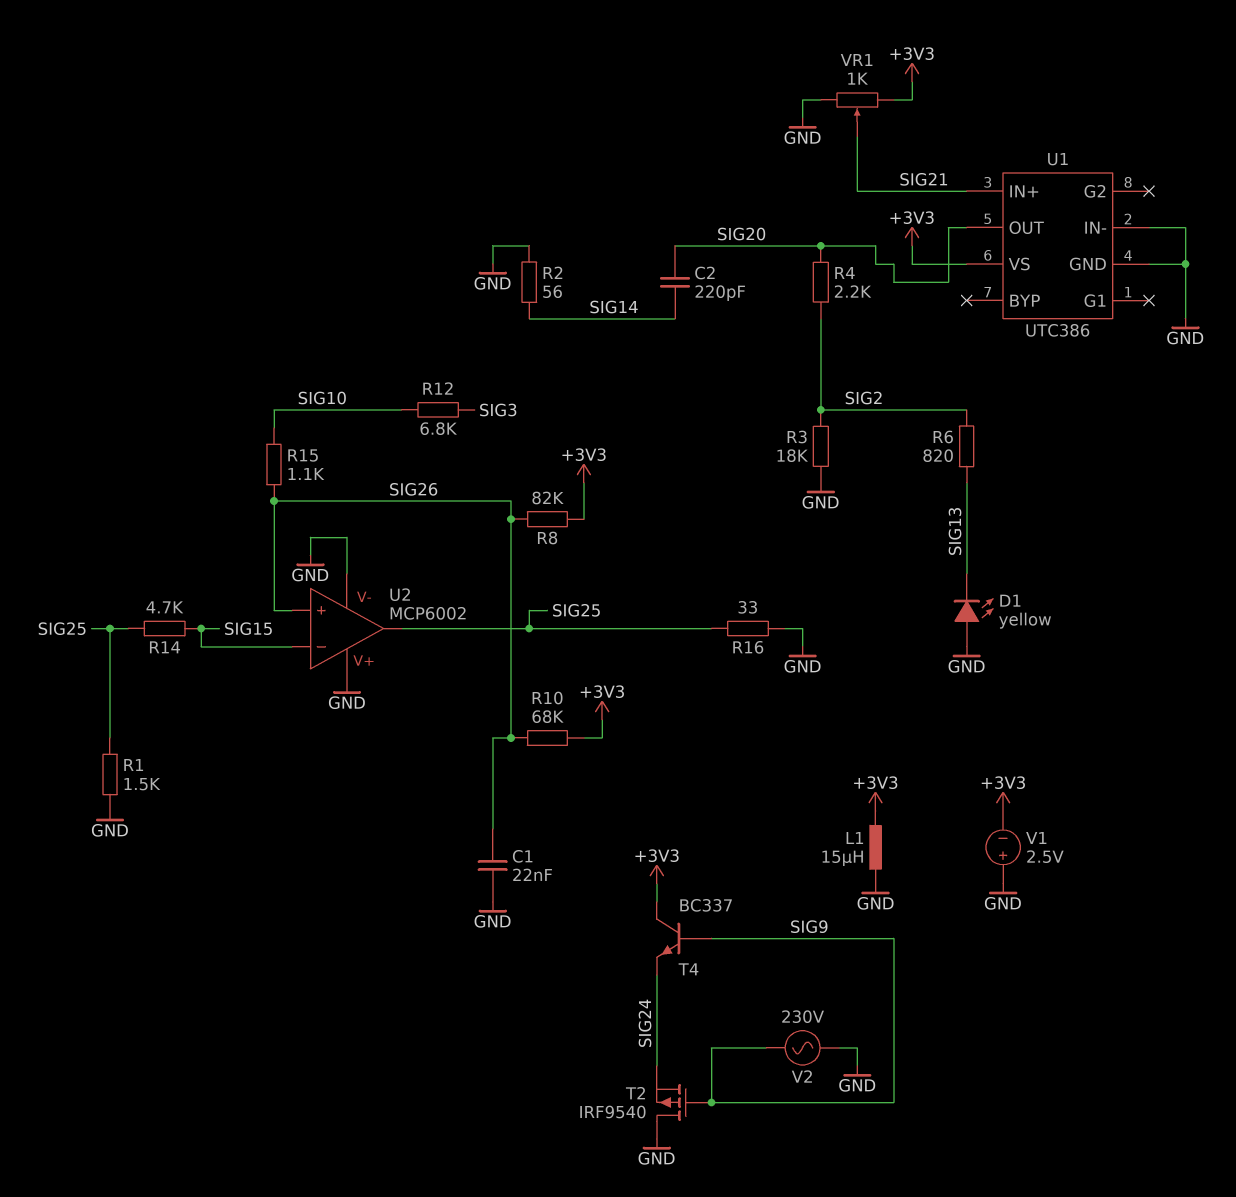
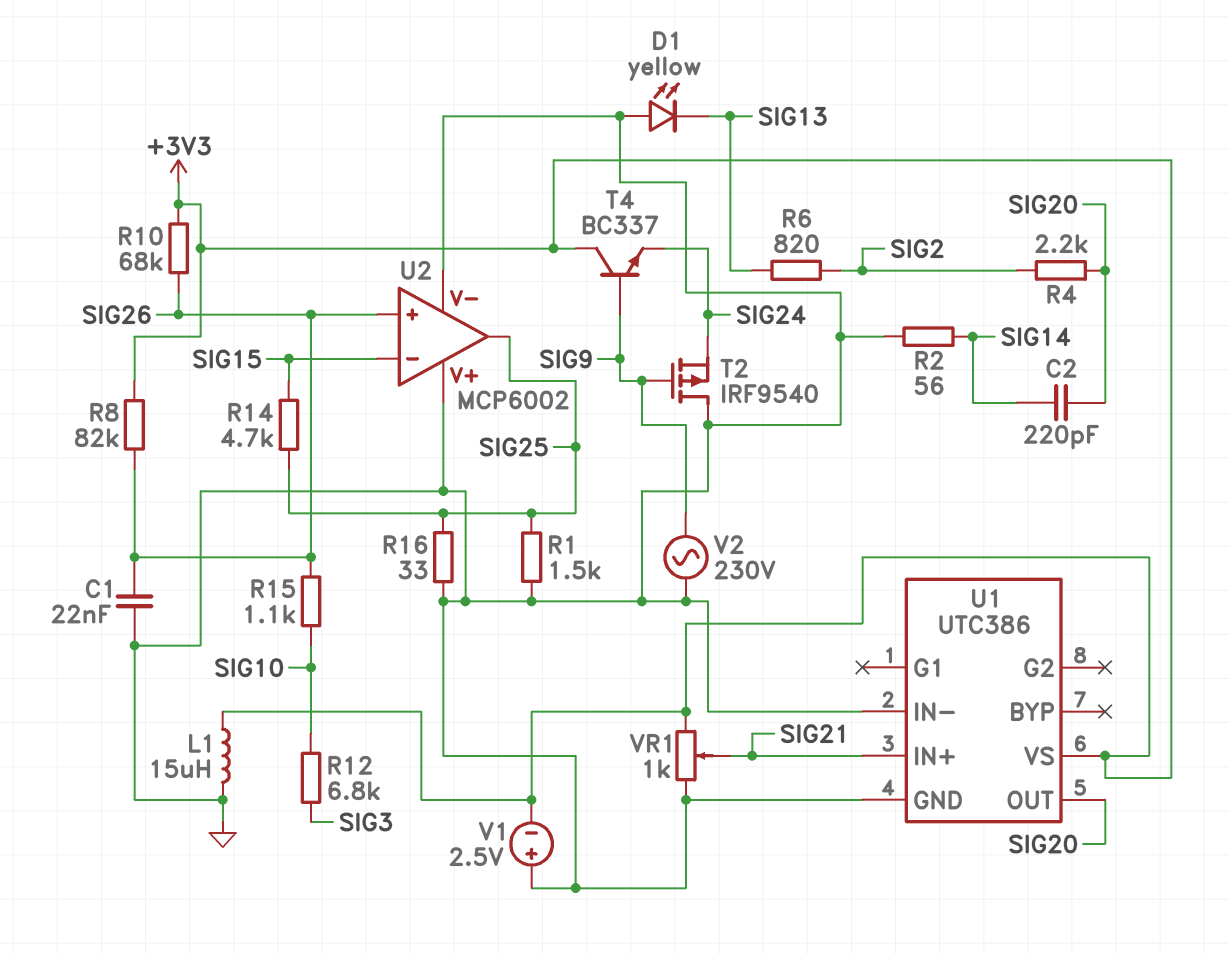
R3: 18k (GND, SIG2) -> none

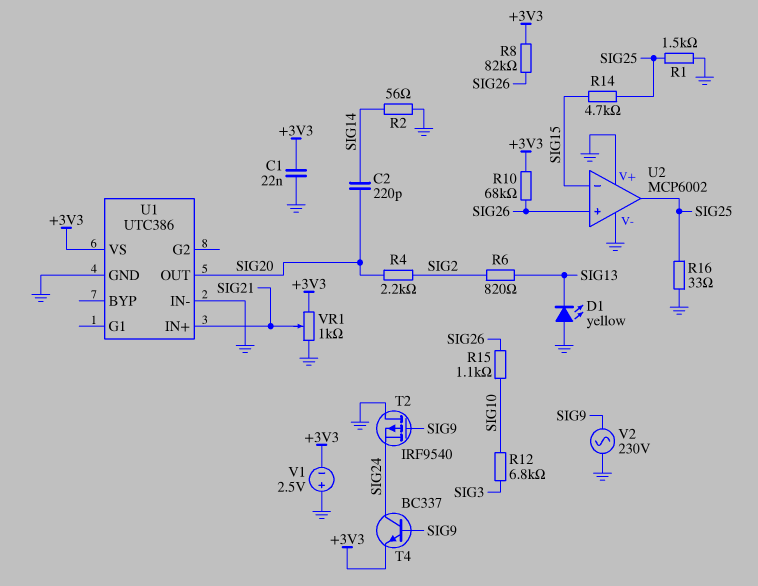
C1: 22nF (GND, SIG26) -> 22nF (+3V3, GND)
L1: 15uH (+3V3, GND) -> none
T4: NPN BC337 (B SIG9, C +3V3, E SIG24) -> NPN BC337 (B SIG9, C SIG24, E +3V3)

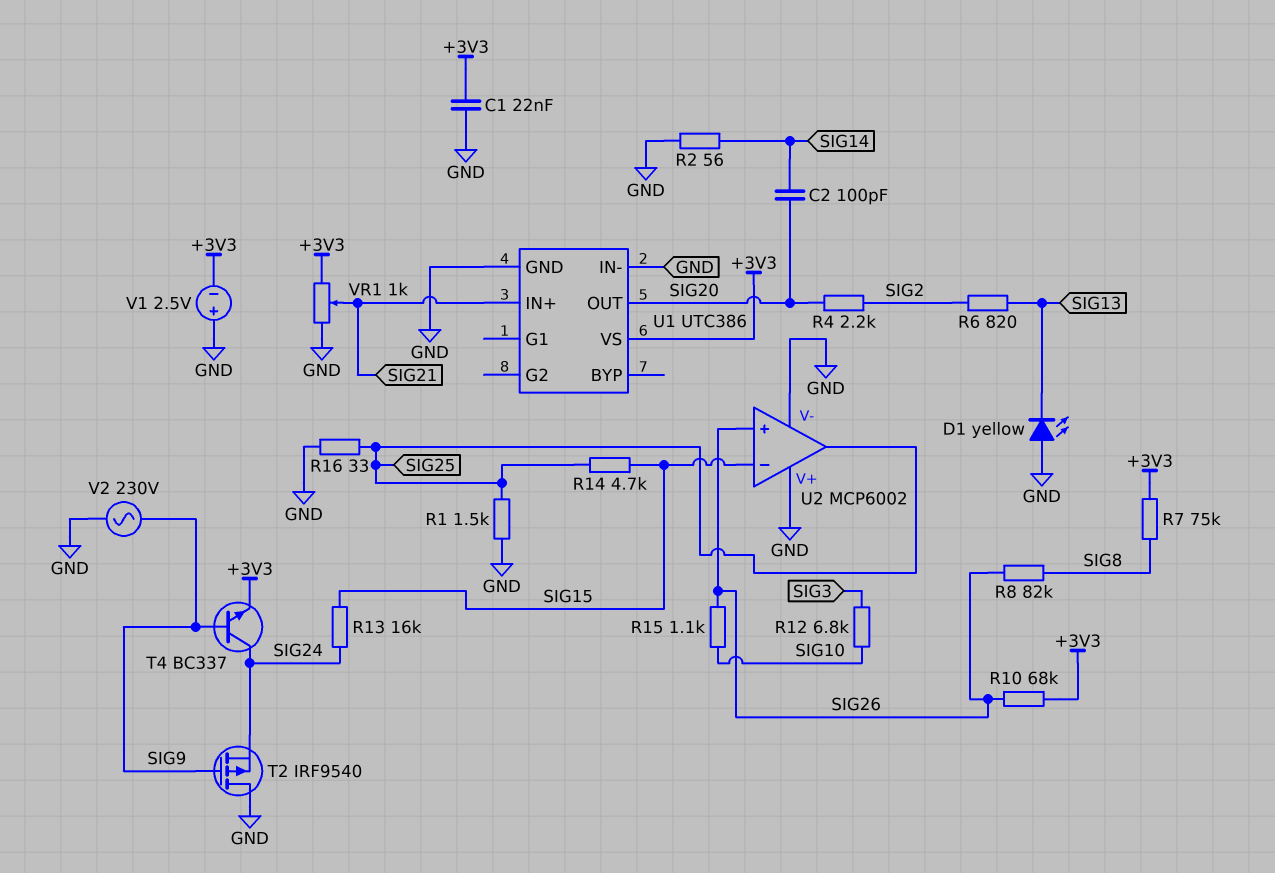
C2: 220pF (SIG14, SIG20) -> 100pF (SIG14, SIG20)
R7: none -> 75k (+3V3, SIG8)
R8: 82k (+3V3, SIG26) -> 82k (SIG8, SIG26)
R13: none -> 16k (SIG15, SIG24)

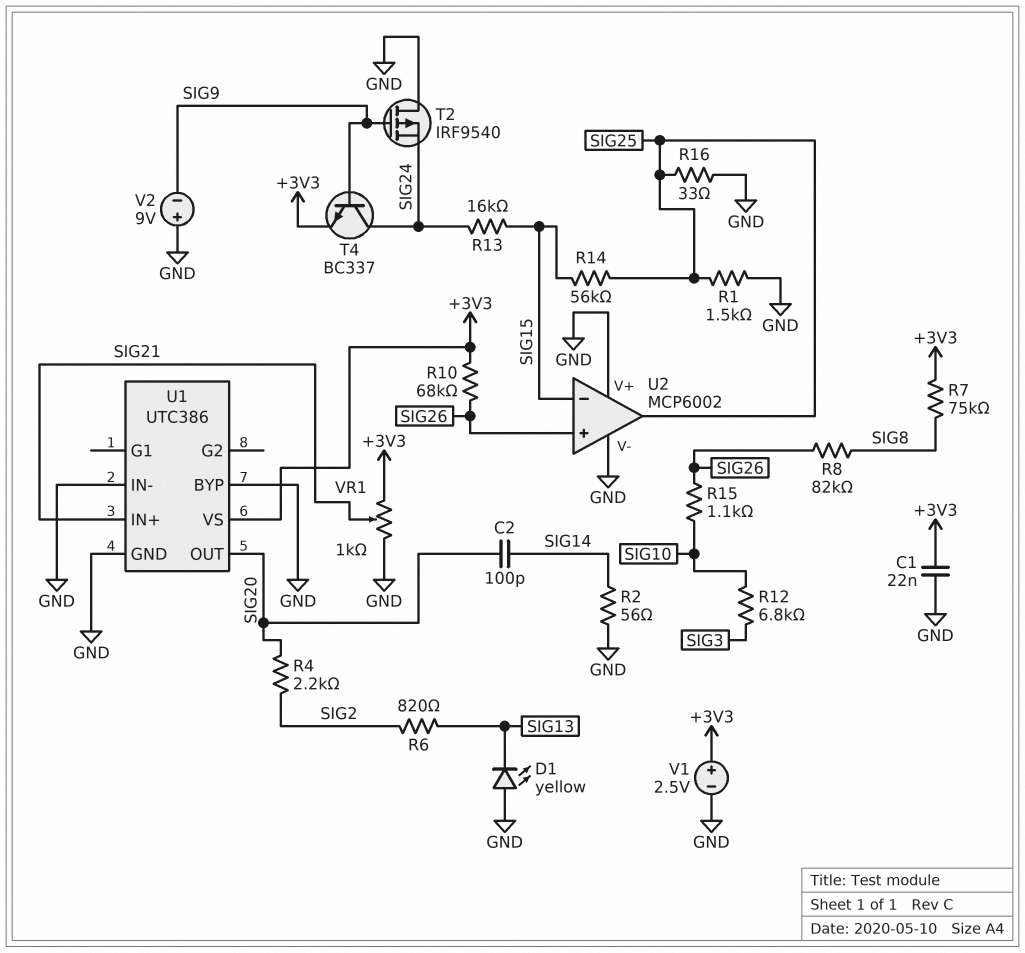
R14: 4.7k (SIG15, SIG25) -> 56k (SIG15, SIG25)
U1 pin BYP: none -> GND
V1: 2.5V (plus GND, minus +3V3) -> 2.5V (plus +3V3, minus GND)
V2: AC 230V (GND, SIG9) -> 9V (plus GND, minus SIG9)

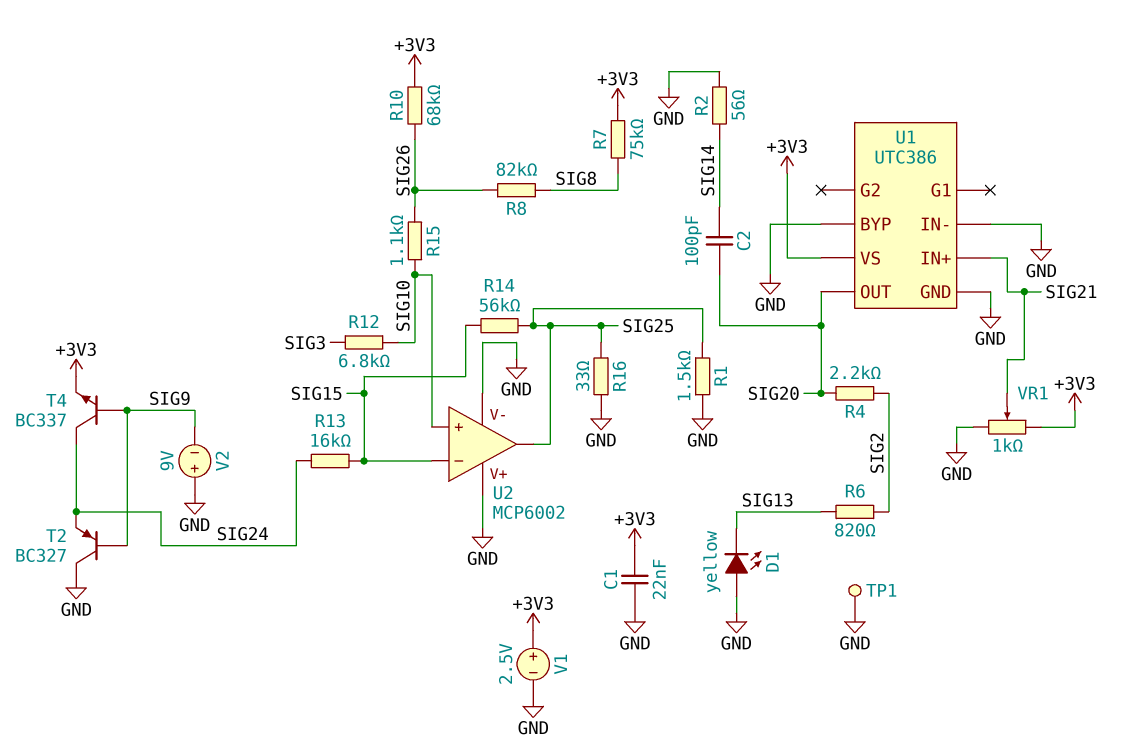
T2: PMOS IRF9540 (G SIG9, D GND, S SIG24) -> PNP BC327 (B SIG9, C GND, E SIG24)
TP1: none -> test point (GND)
U2 pin in+: SIG26 -> SIG10

